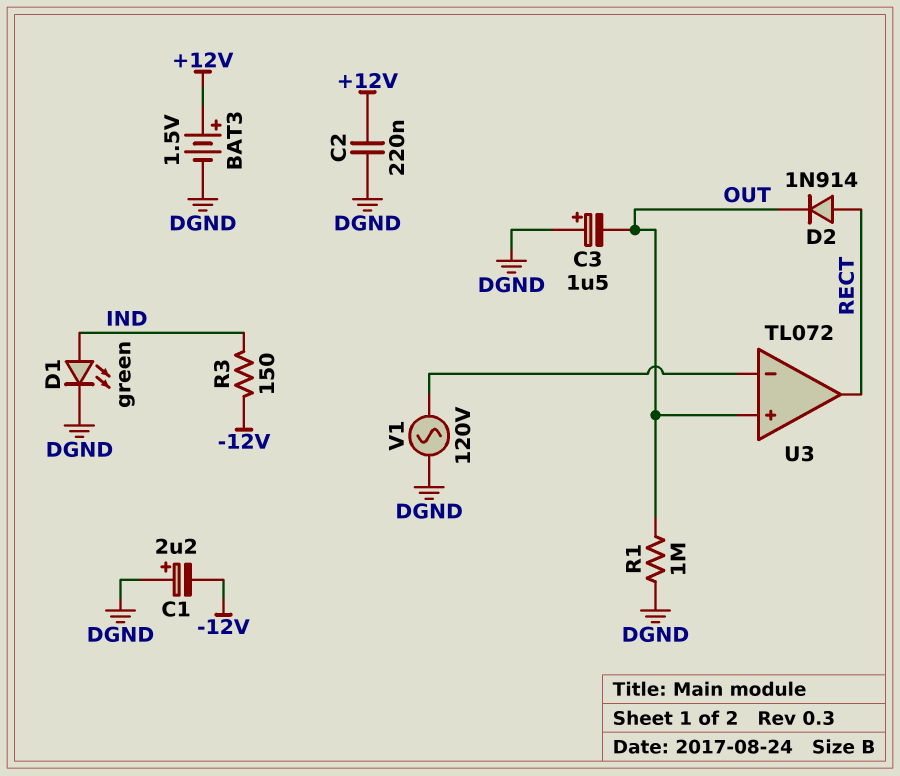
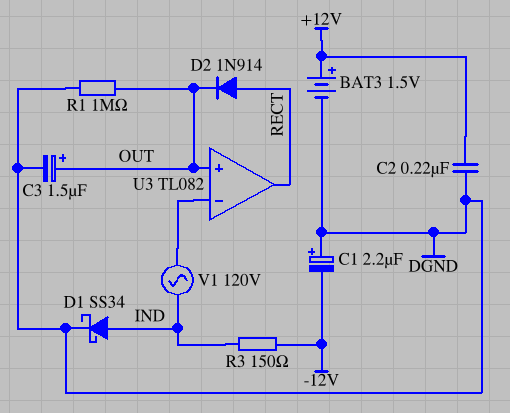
C3: 1.5uF (plus DGND, minus OUT) -> 1.5uF (plus OUT, minus DGND)
D1: LED green (A IND, K DGND) -> schottky SS34 (A IND, K DGND)
U3: TL072 -> TL082
V1: AC 120V (DGND, U3/in-) -> AC 120V (IND, U3/in-)

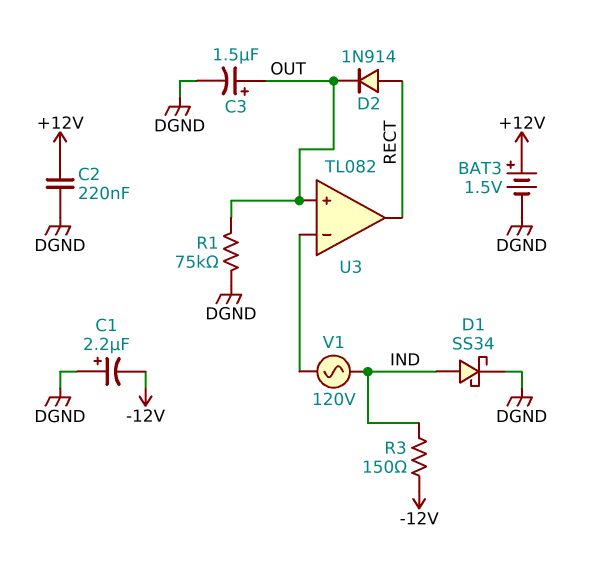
R1: 1M (DGND, OUT) -> 75k (DGND, OUT)

